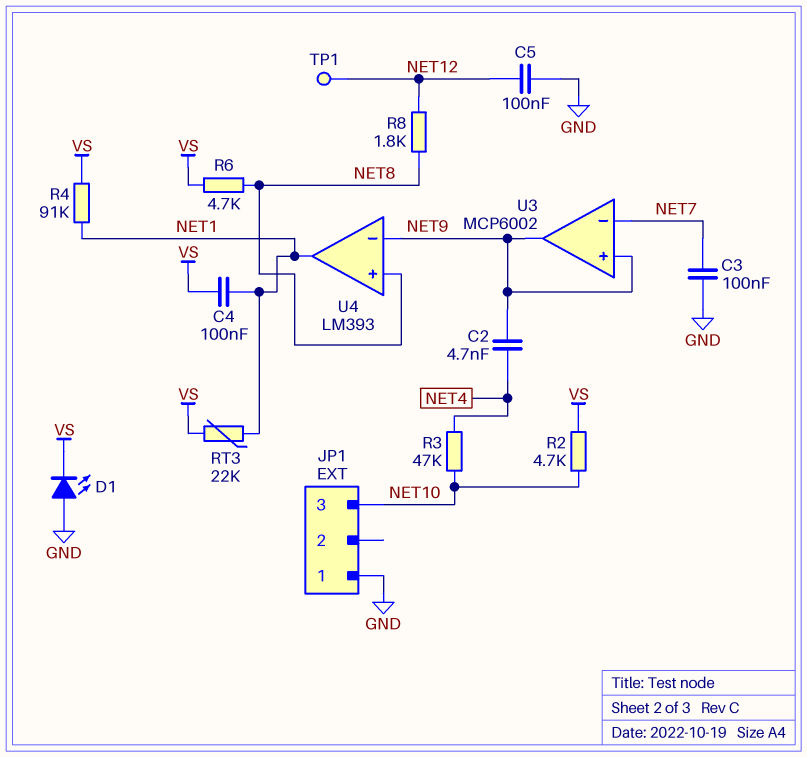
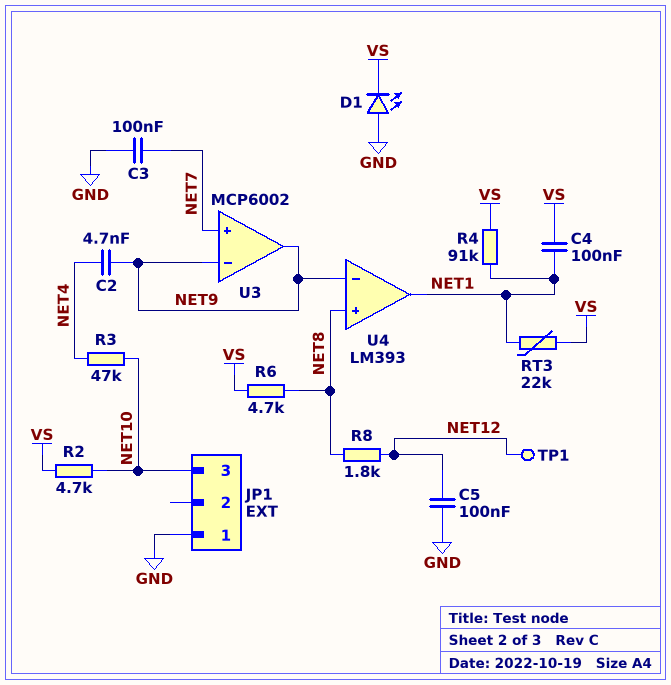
U3 pin in+: NET9 -> NET7
U3 pin in-: NET7 -> NET9

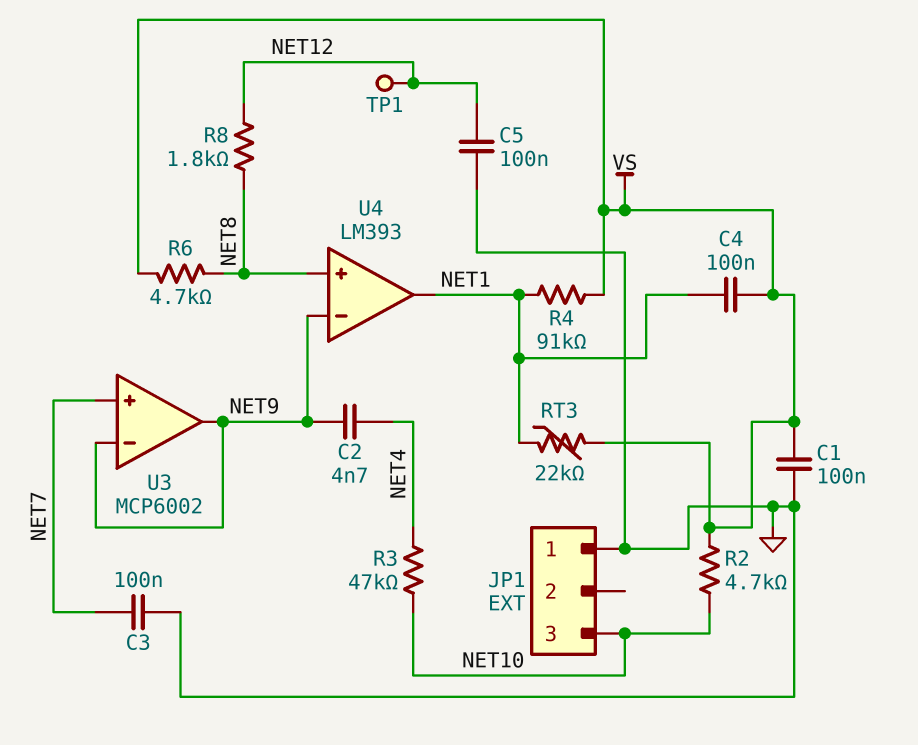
C1: none -> 100nF (GND, VS)
D1: LED (A GND, K VS) -> none

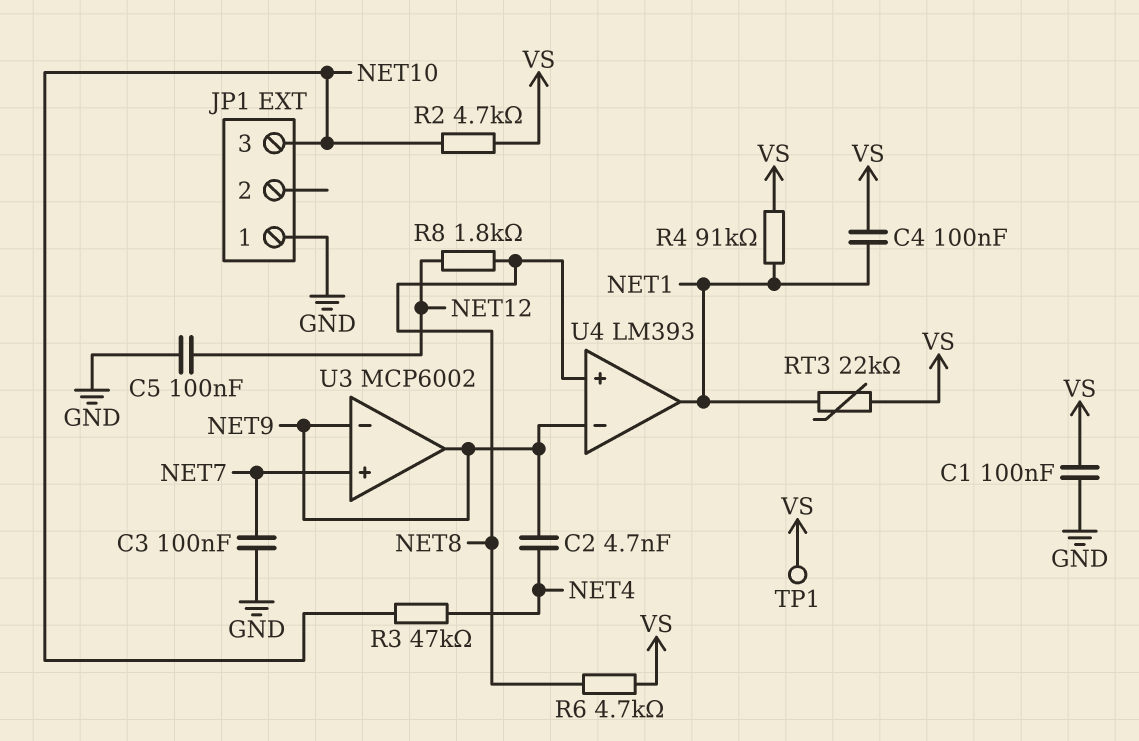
TP1: test point (NET12) -> test point (VS)

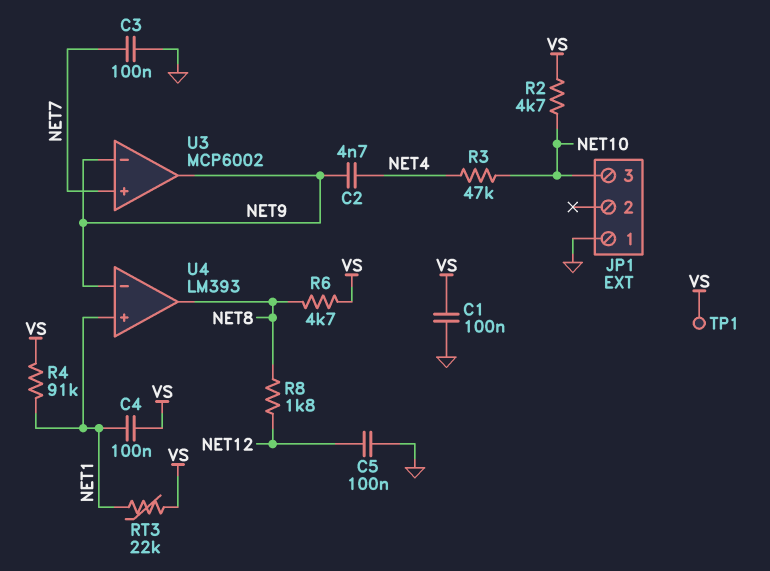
U4 pin in+: NET8 -> NET1
U4 pin out: NET1 -> NET8

